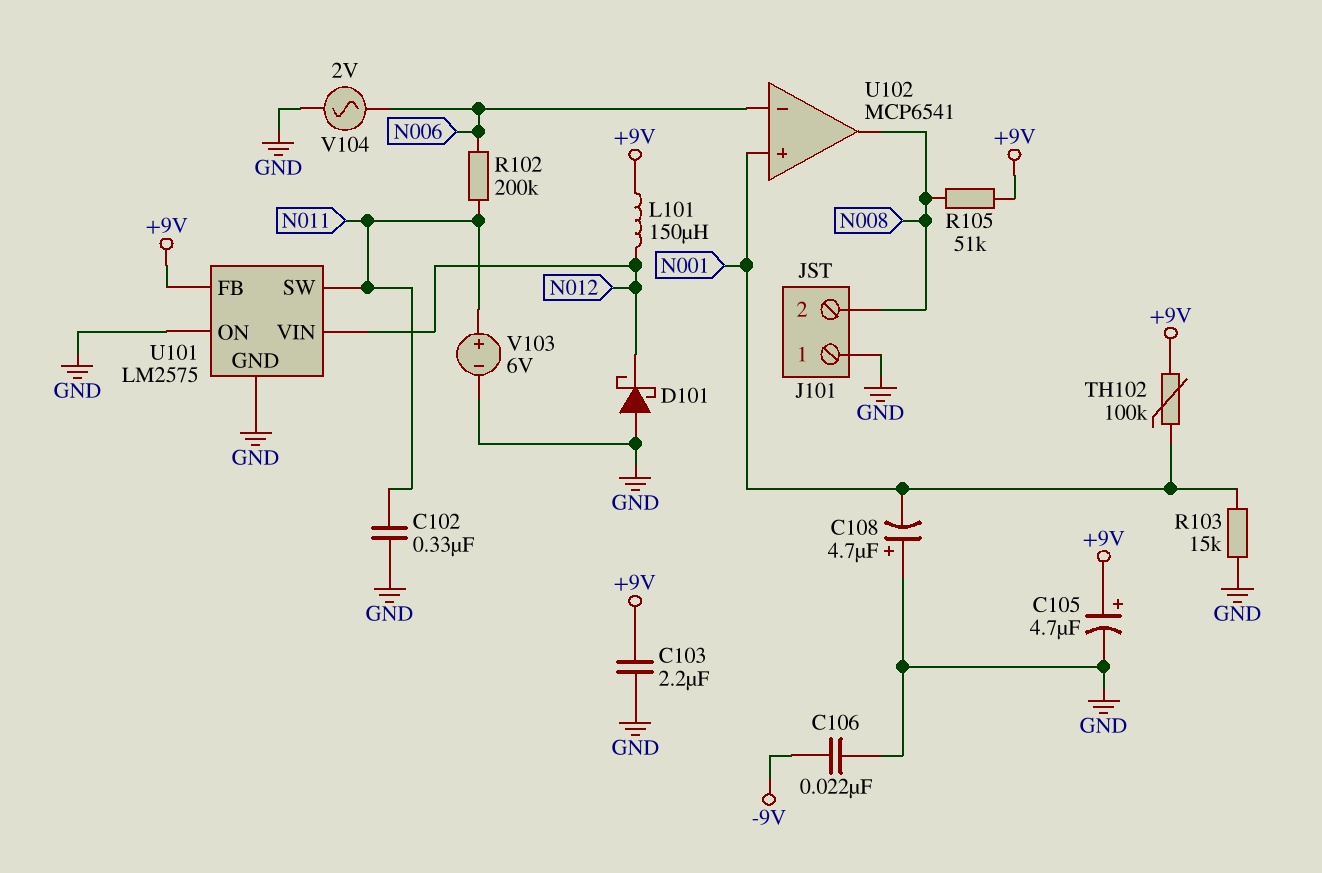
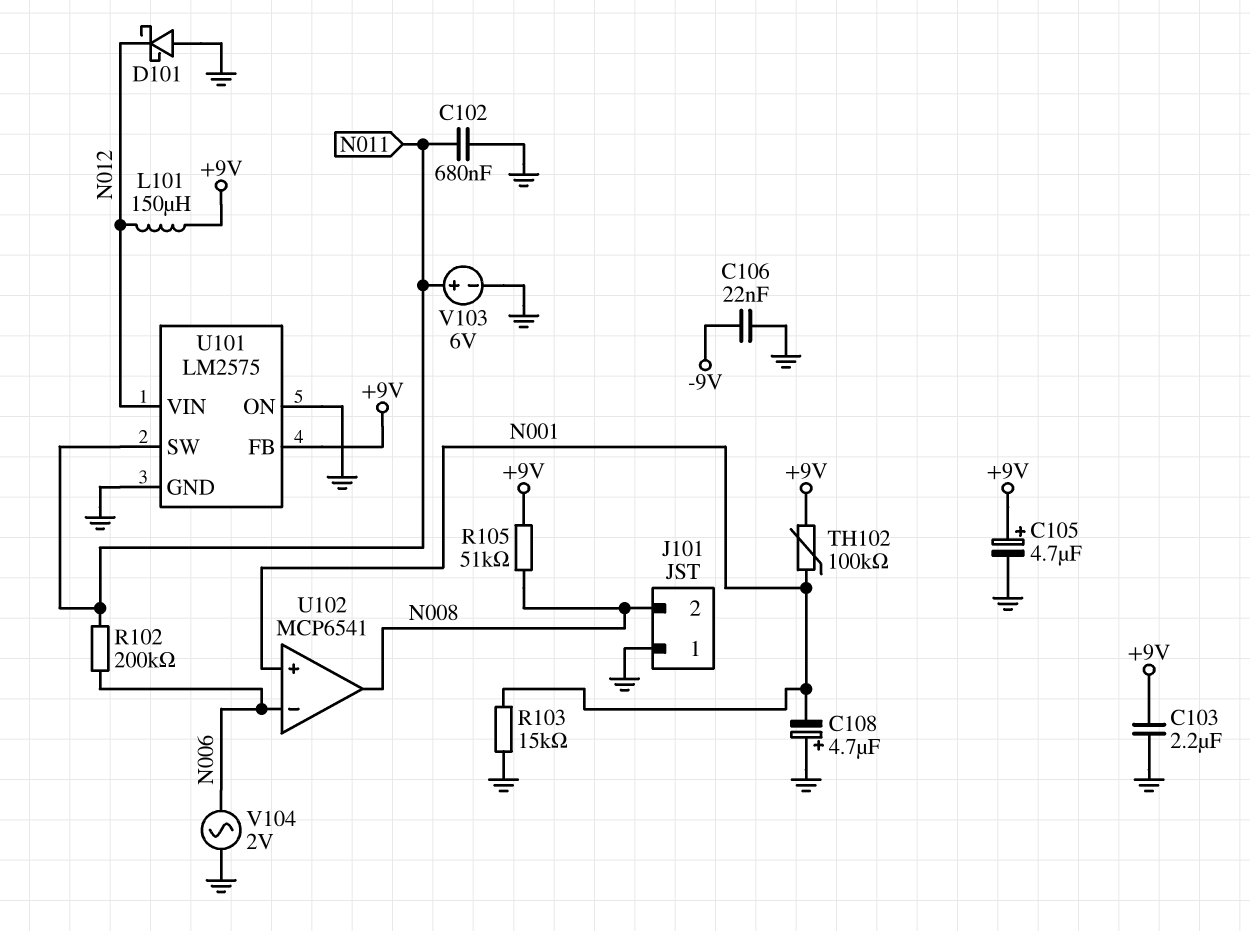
C102: 330nF (GND, N011) -> 680nF (GND, N011)

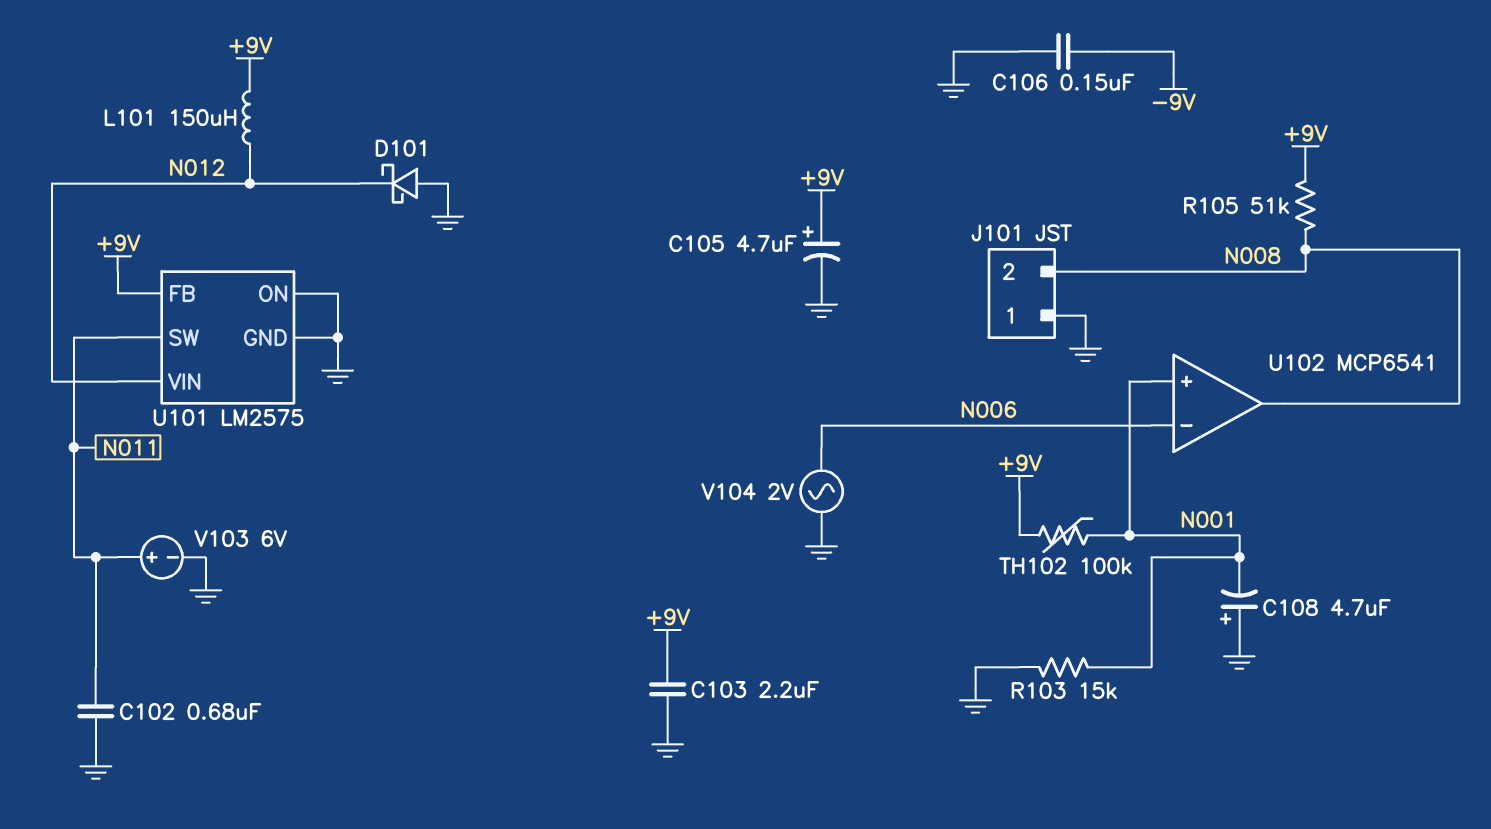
C106: 22nF (-9V, GND) -> 150nF (-9V, GND)
R102: 200k (N006, N011) -> none

